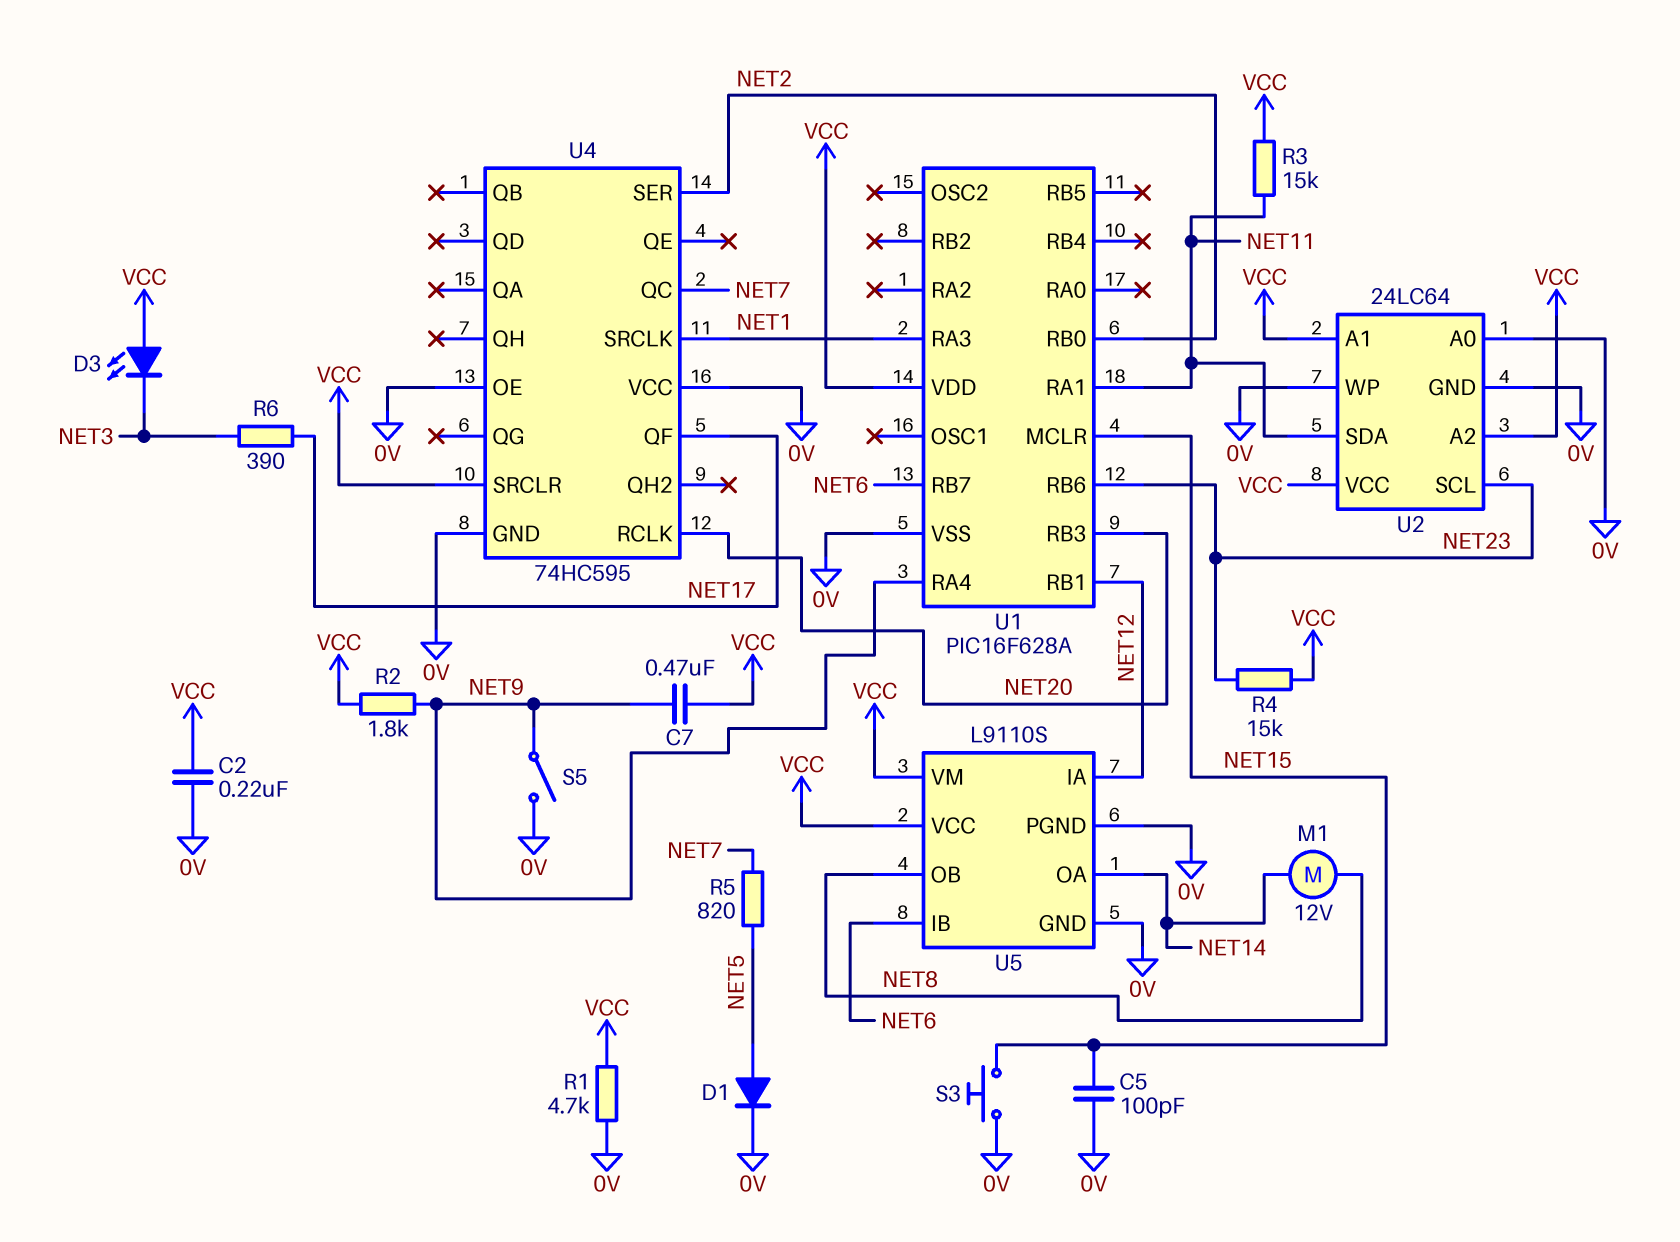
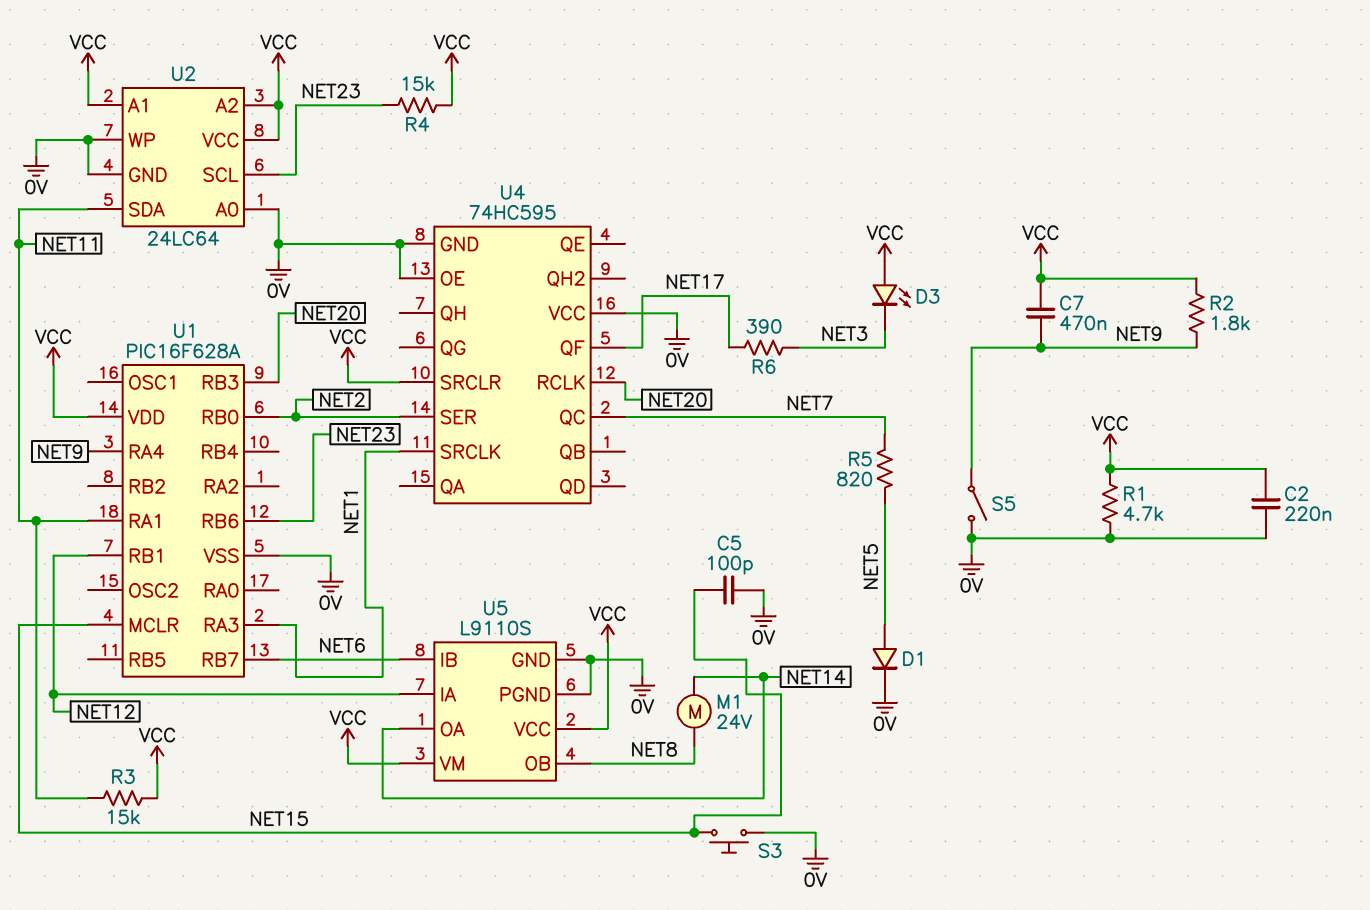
M1: motor 12V (NET8, NET14) -> motor 24V (NET8, NET14)

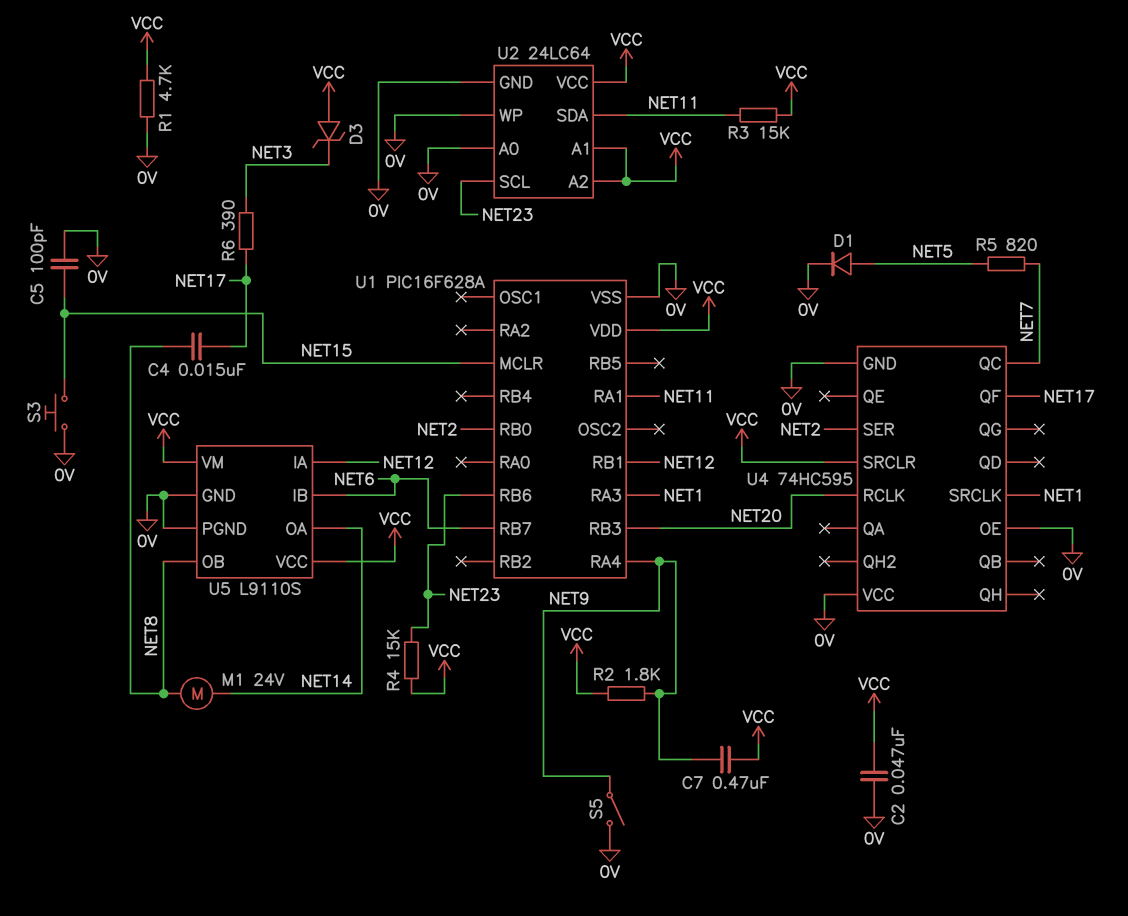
C2: 220nF (0V, VCC) -> 47nF (0V, VCC)
C4: none -> 15nF (NET8, NET17)
D3: LED (A VCC, K NET3) -> zener (A VCC, K NET3)

